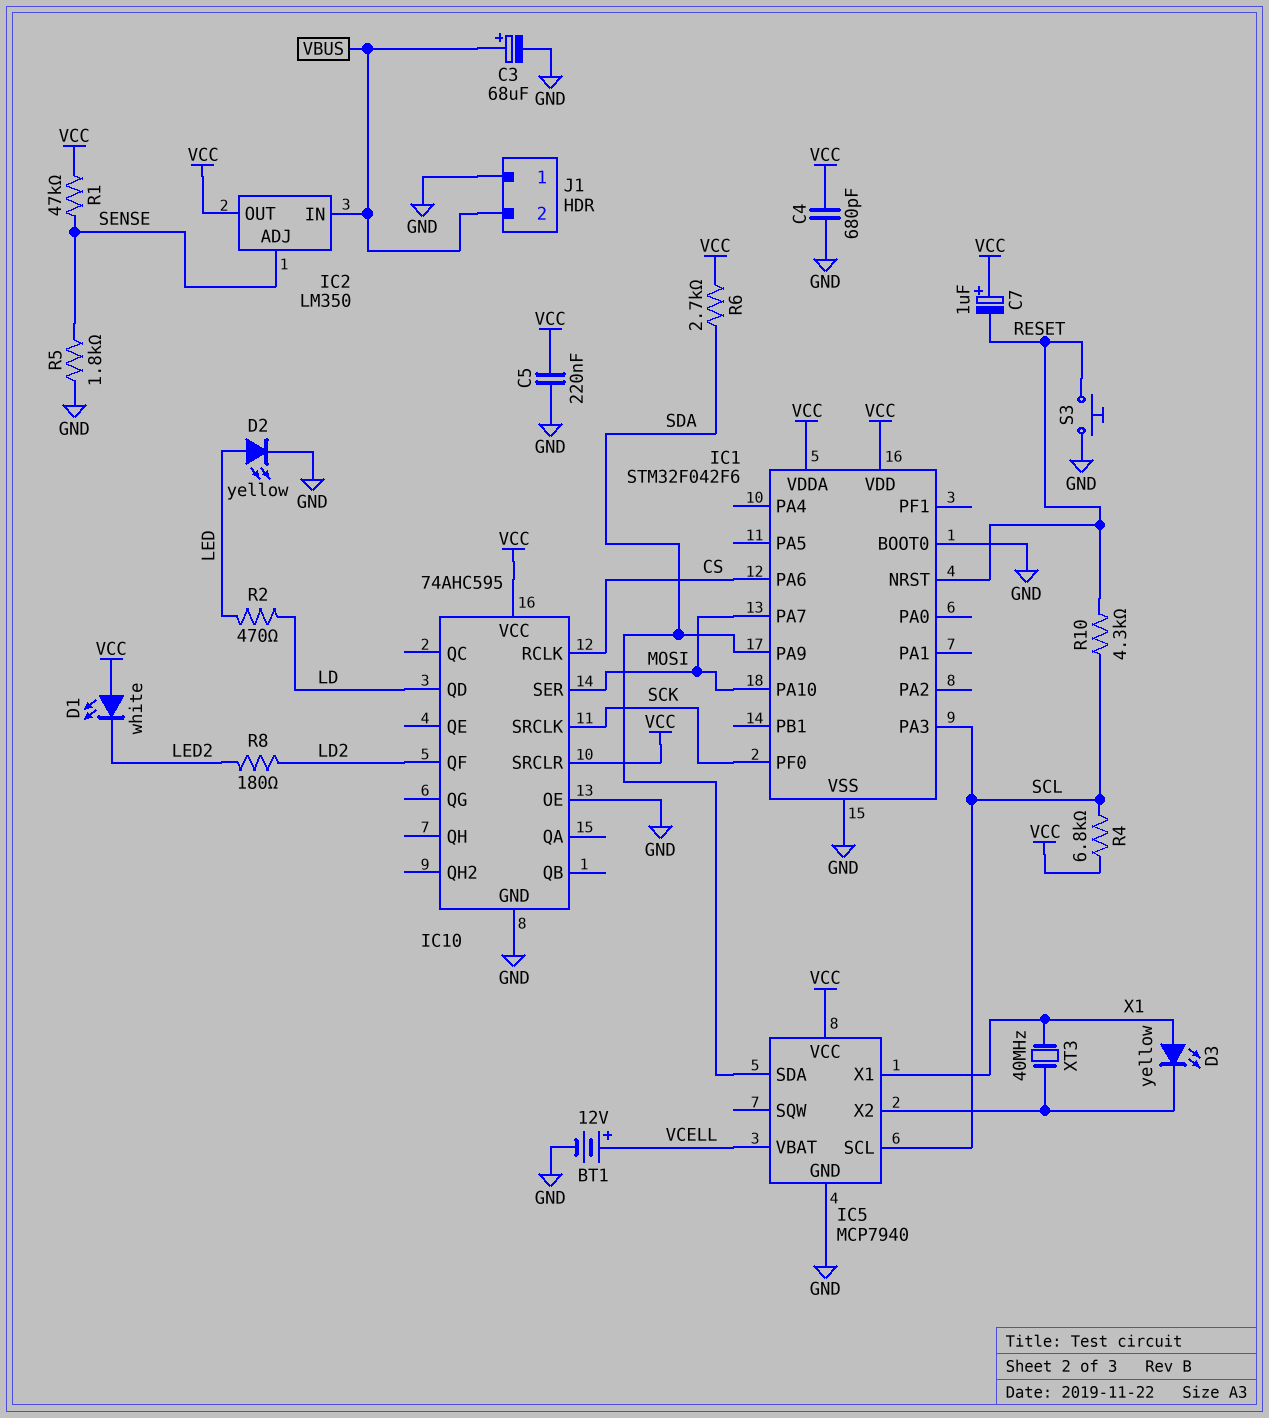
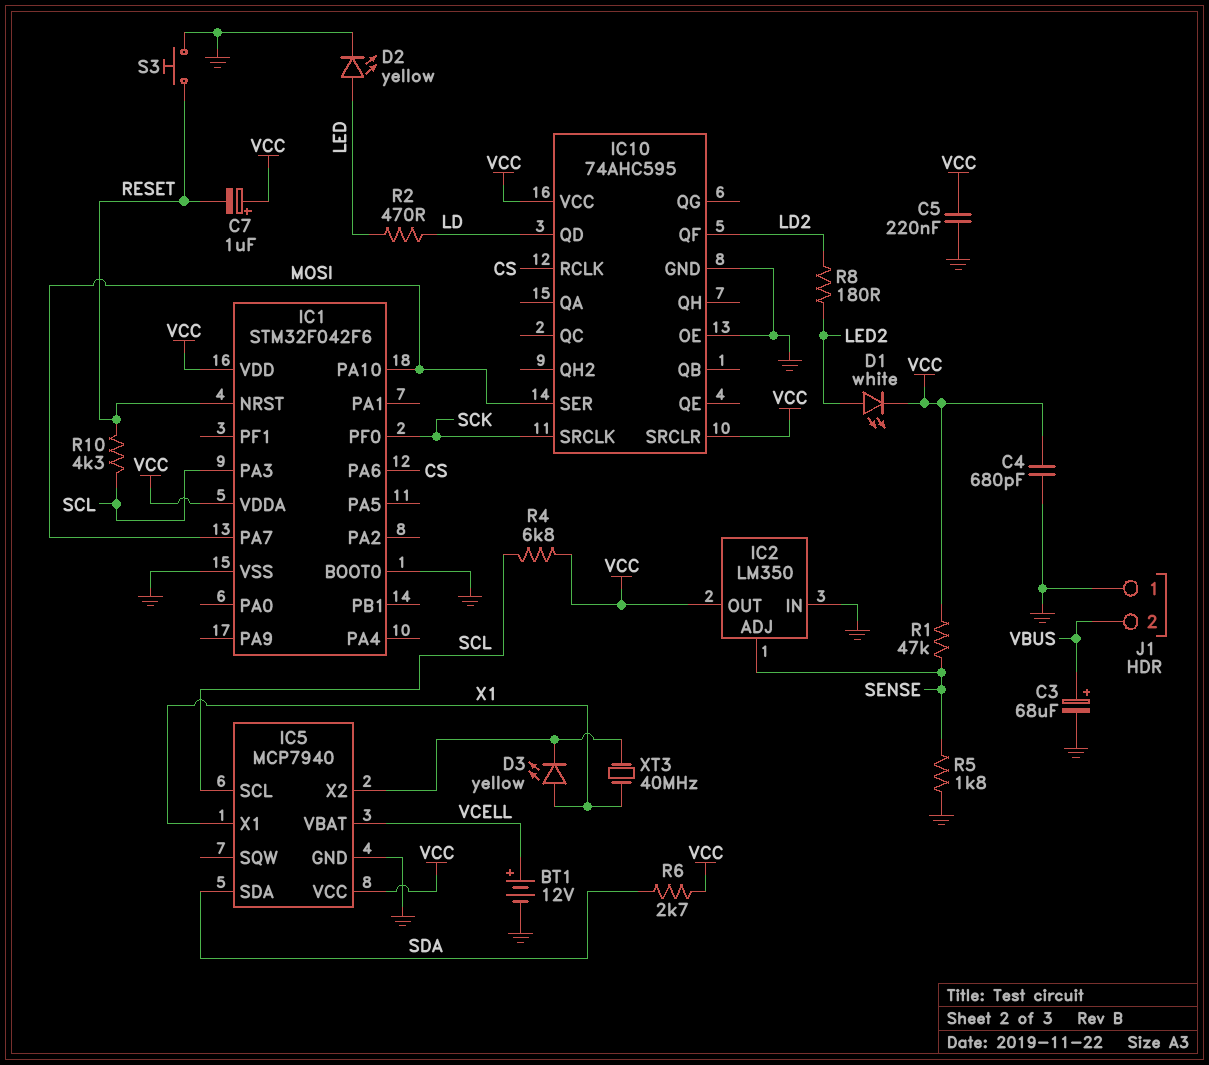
D1: LED white (A VCC, K LED2) -> LED white (A LED2, K VCC)
IC1 pin PA9: SDA -> none
IC2 pin IN: VBUS -> GND

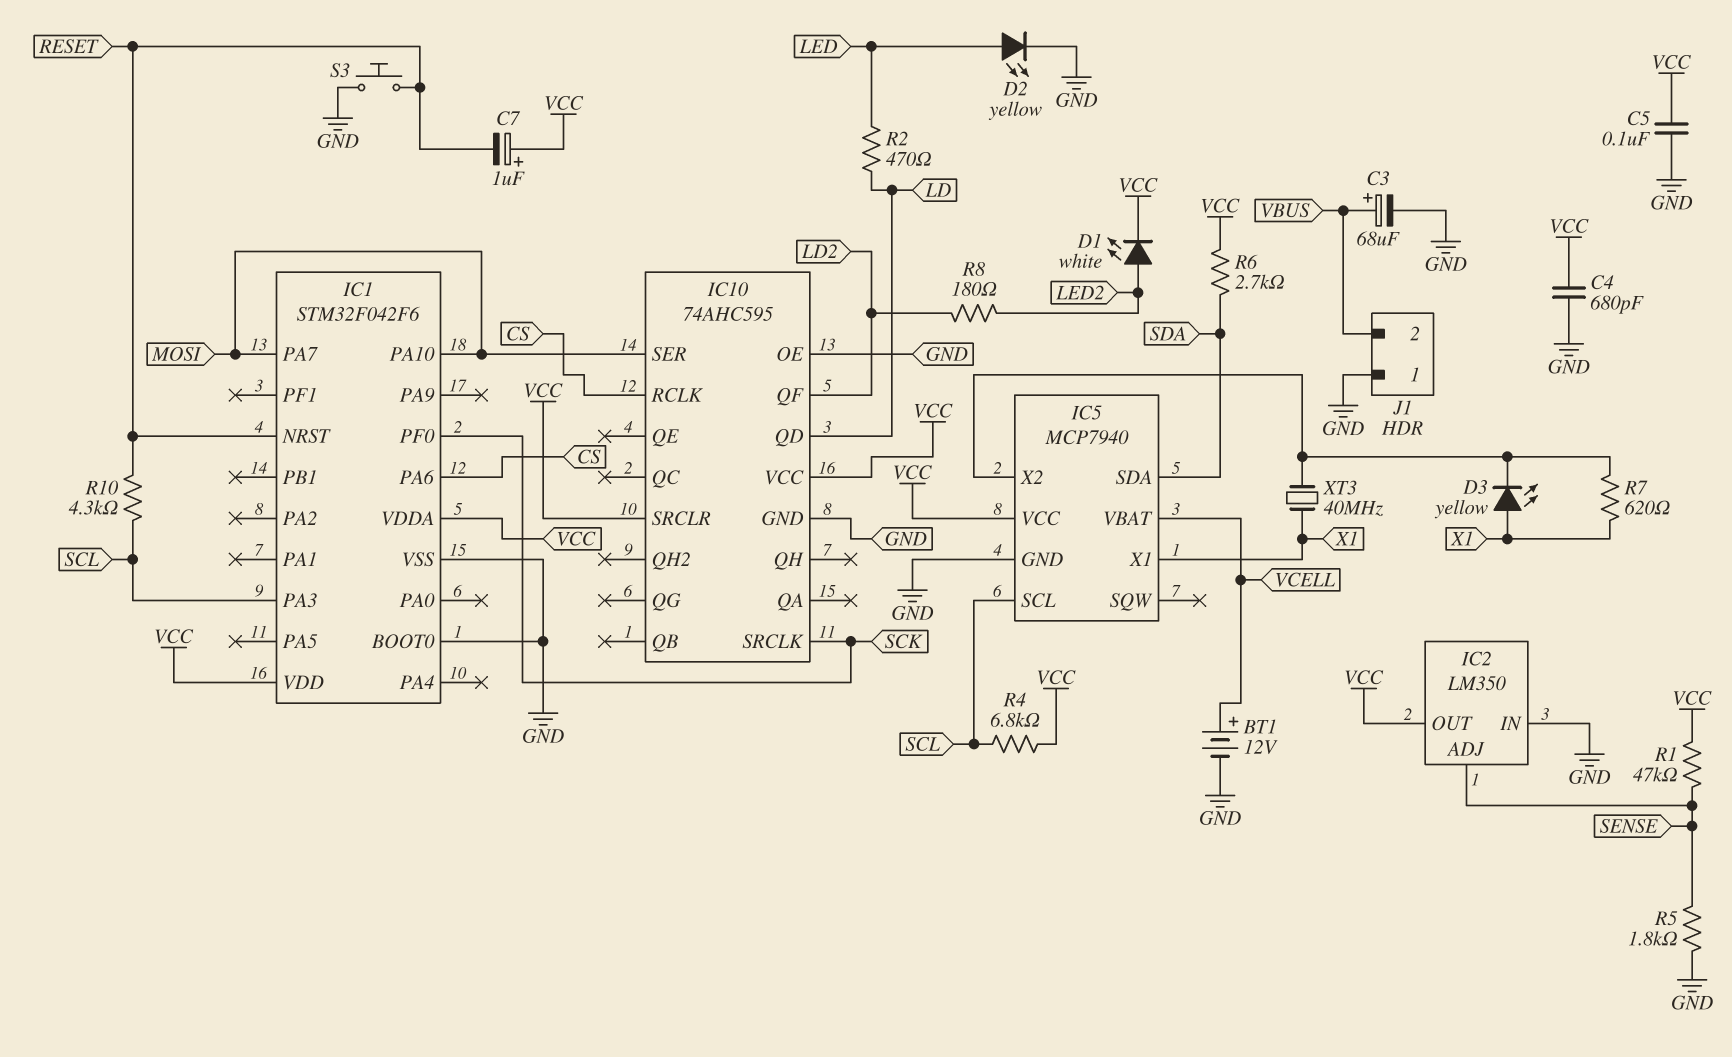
C5: 220nF (GND, VCC) -> 100nF (GND, VCC)
R7: none -> 620 (IC5/X2, X1)

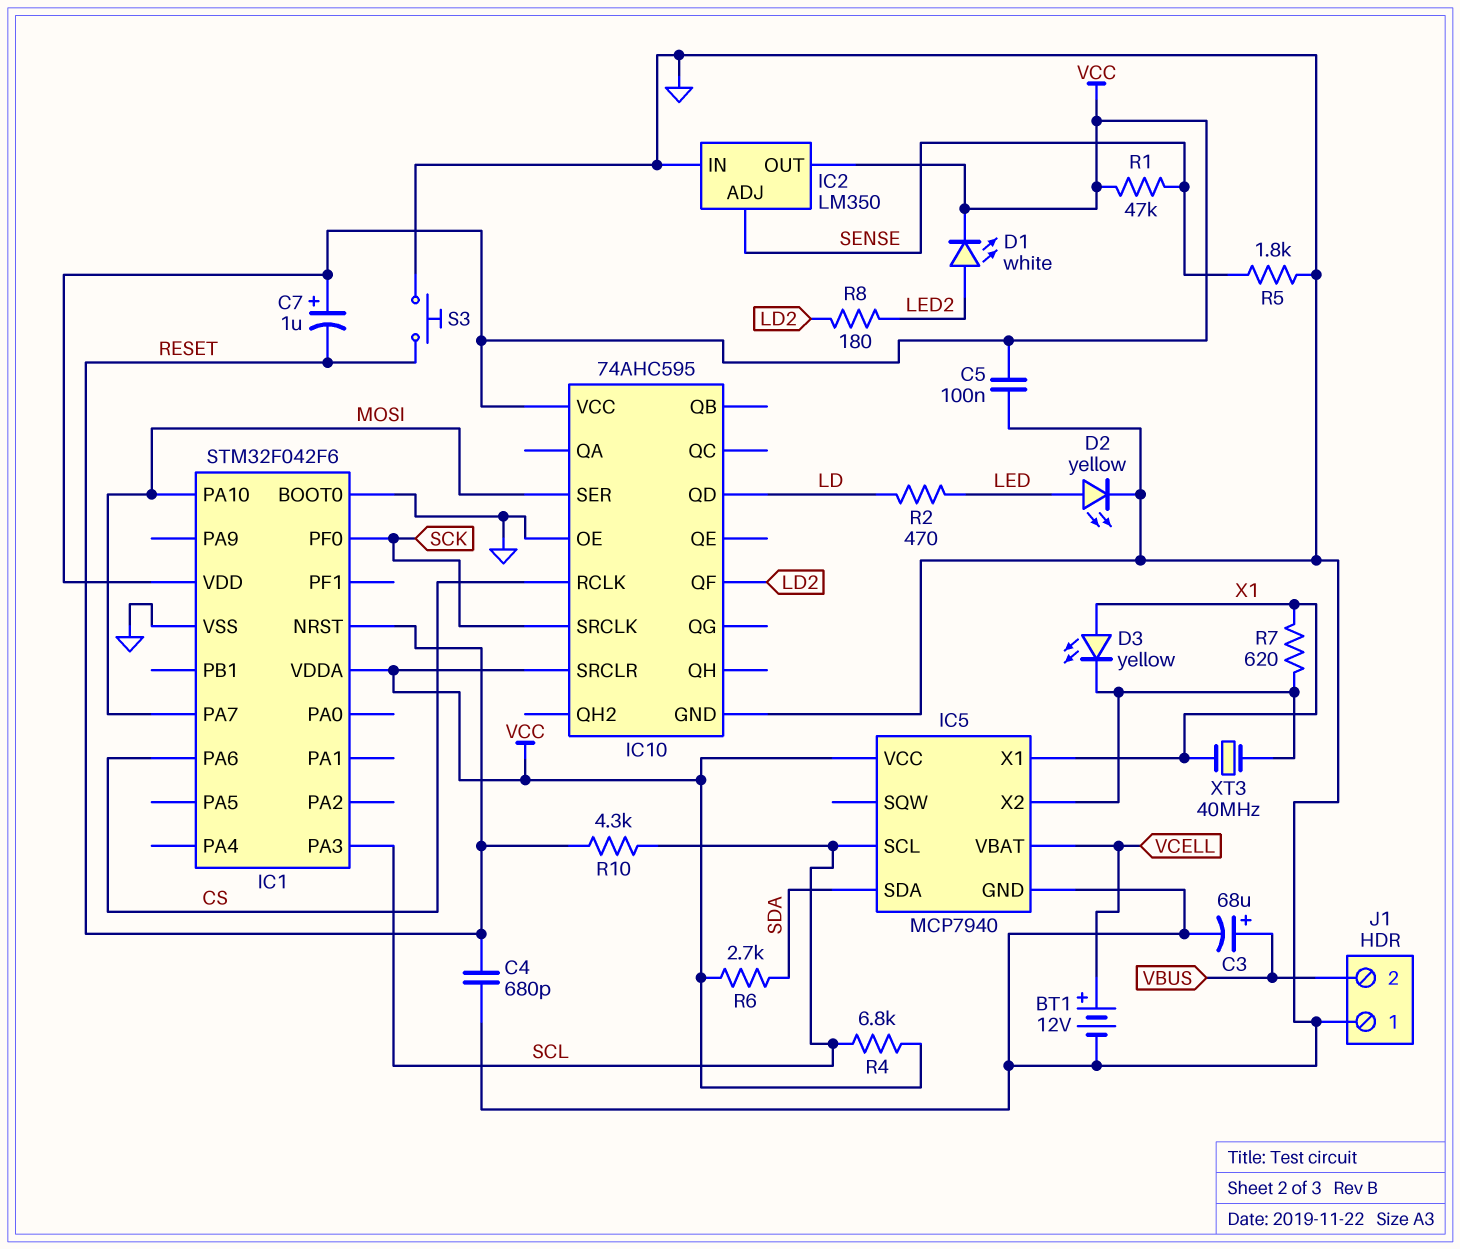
C4: 680pF (GND, VCC) -> 680pF (GND, RESET)

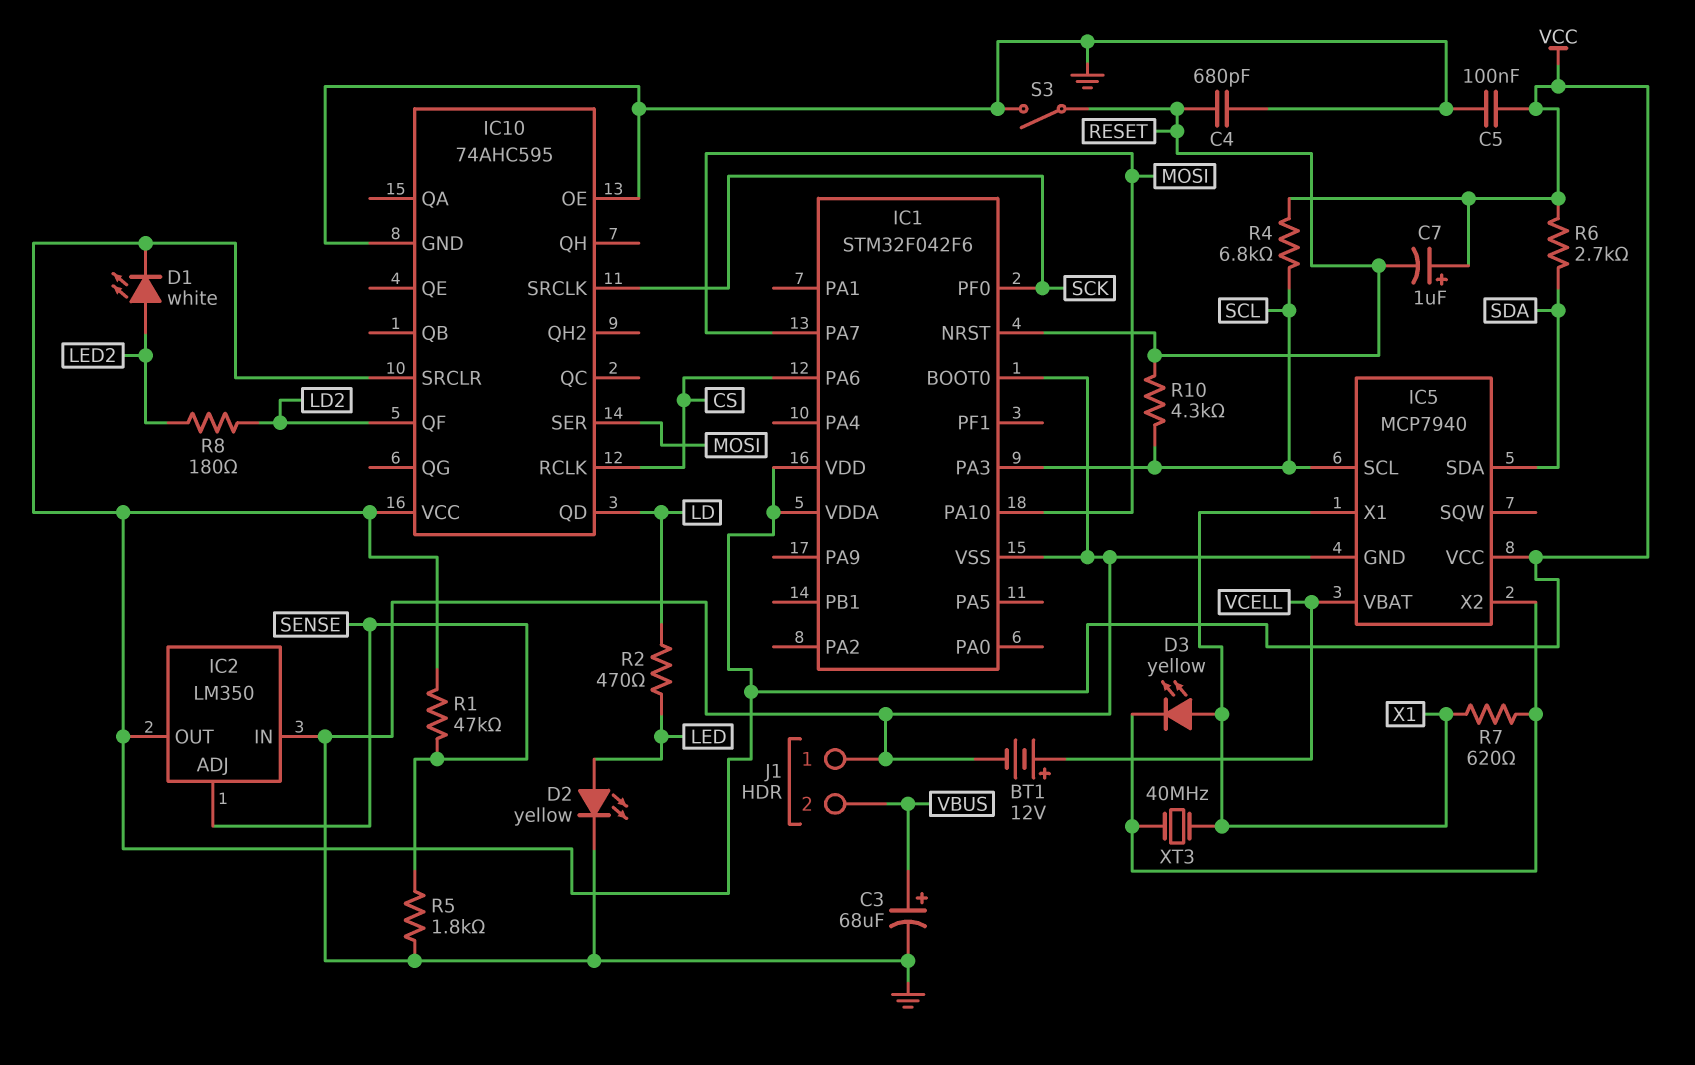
S3: button (GND, RESET) -> switch (GND, RESET)

